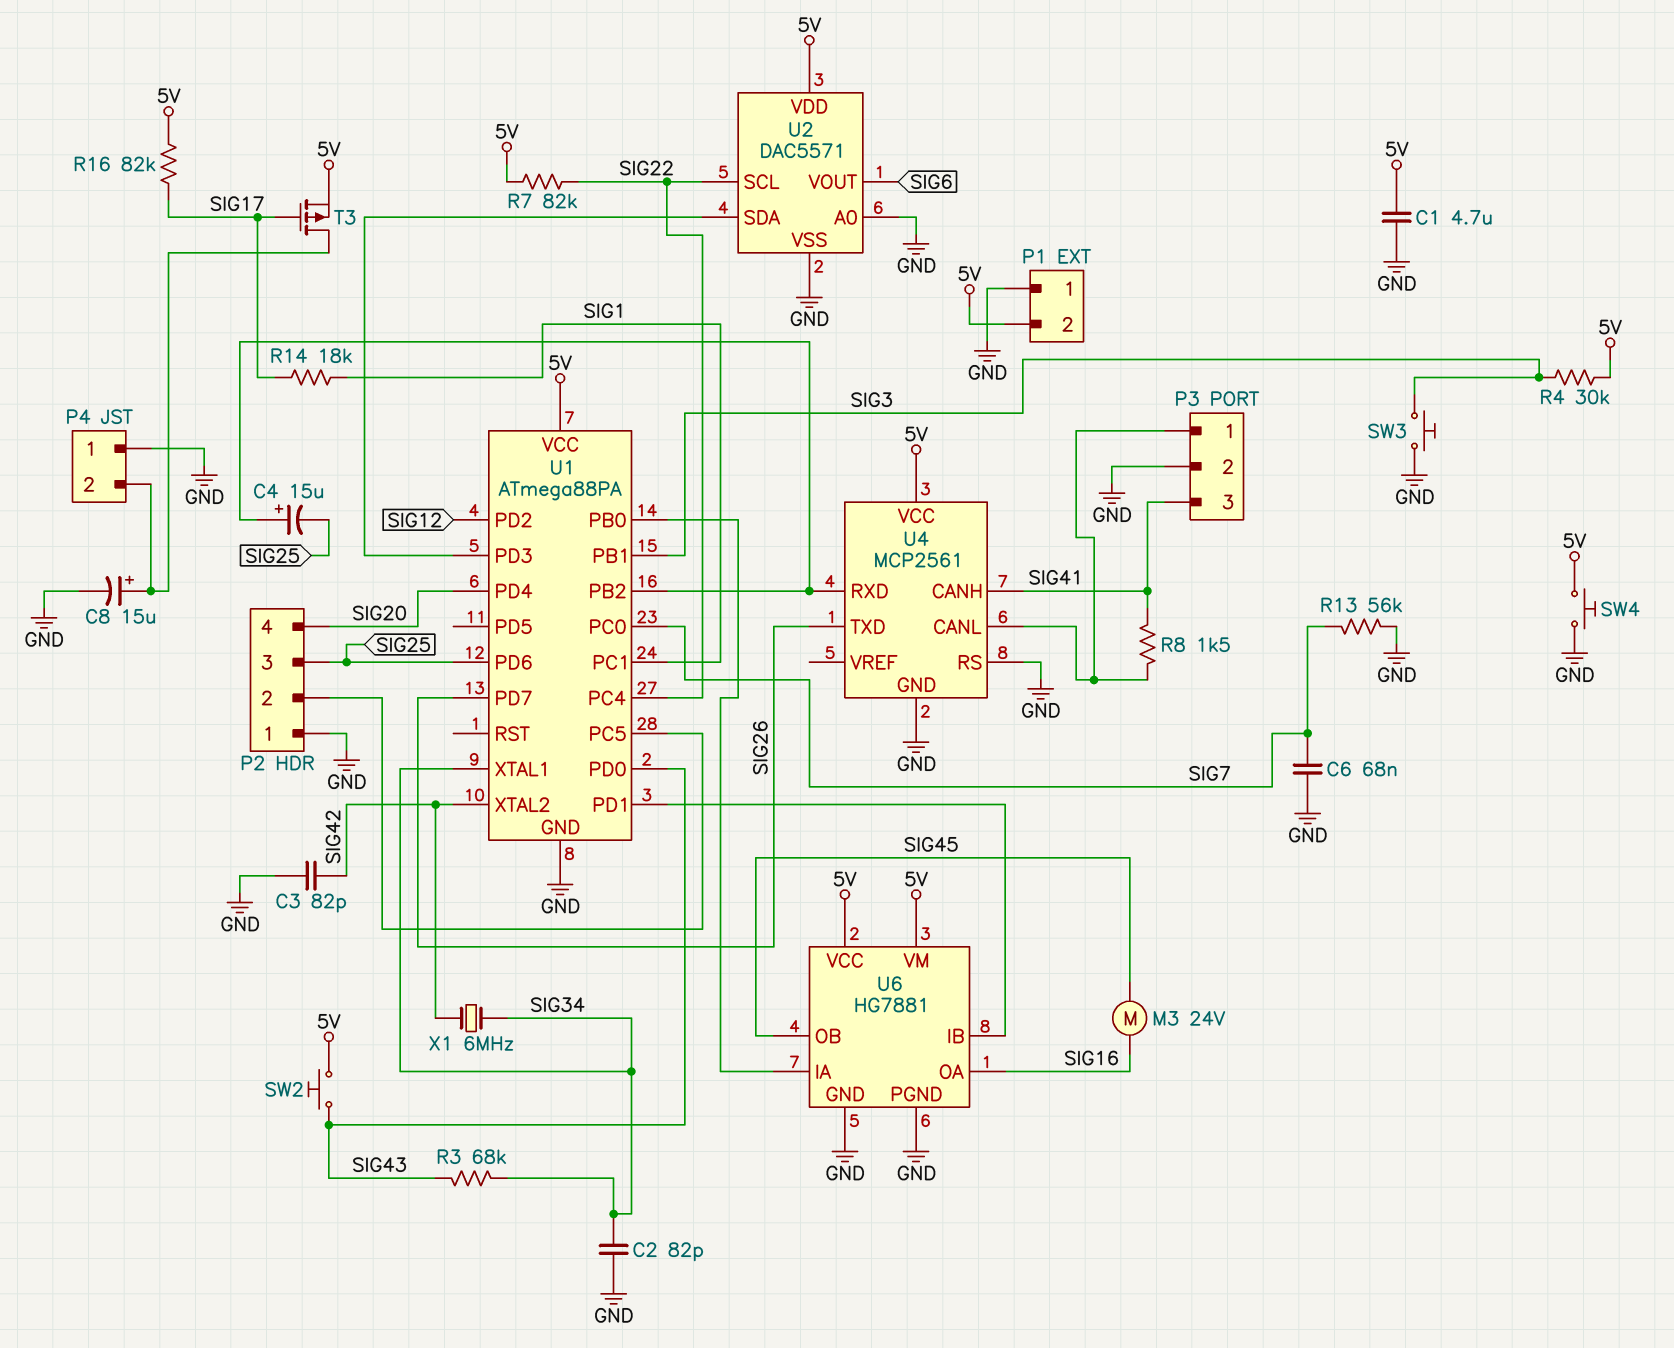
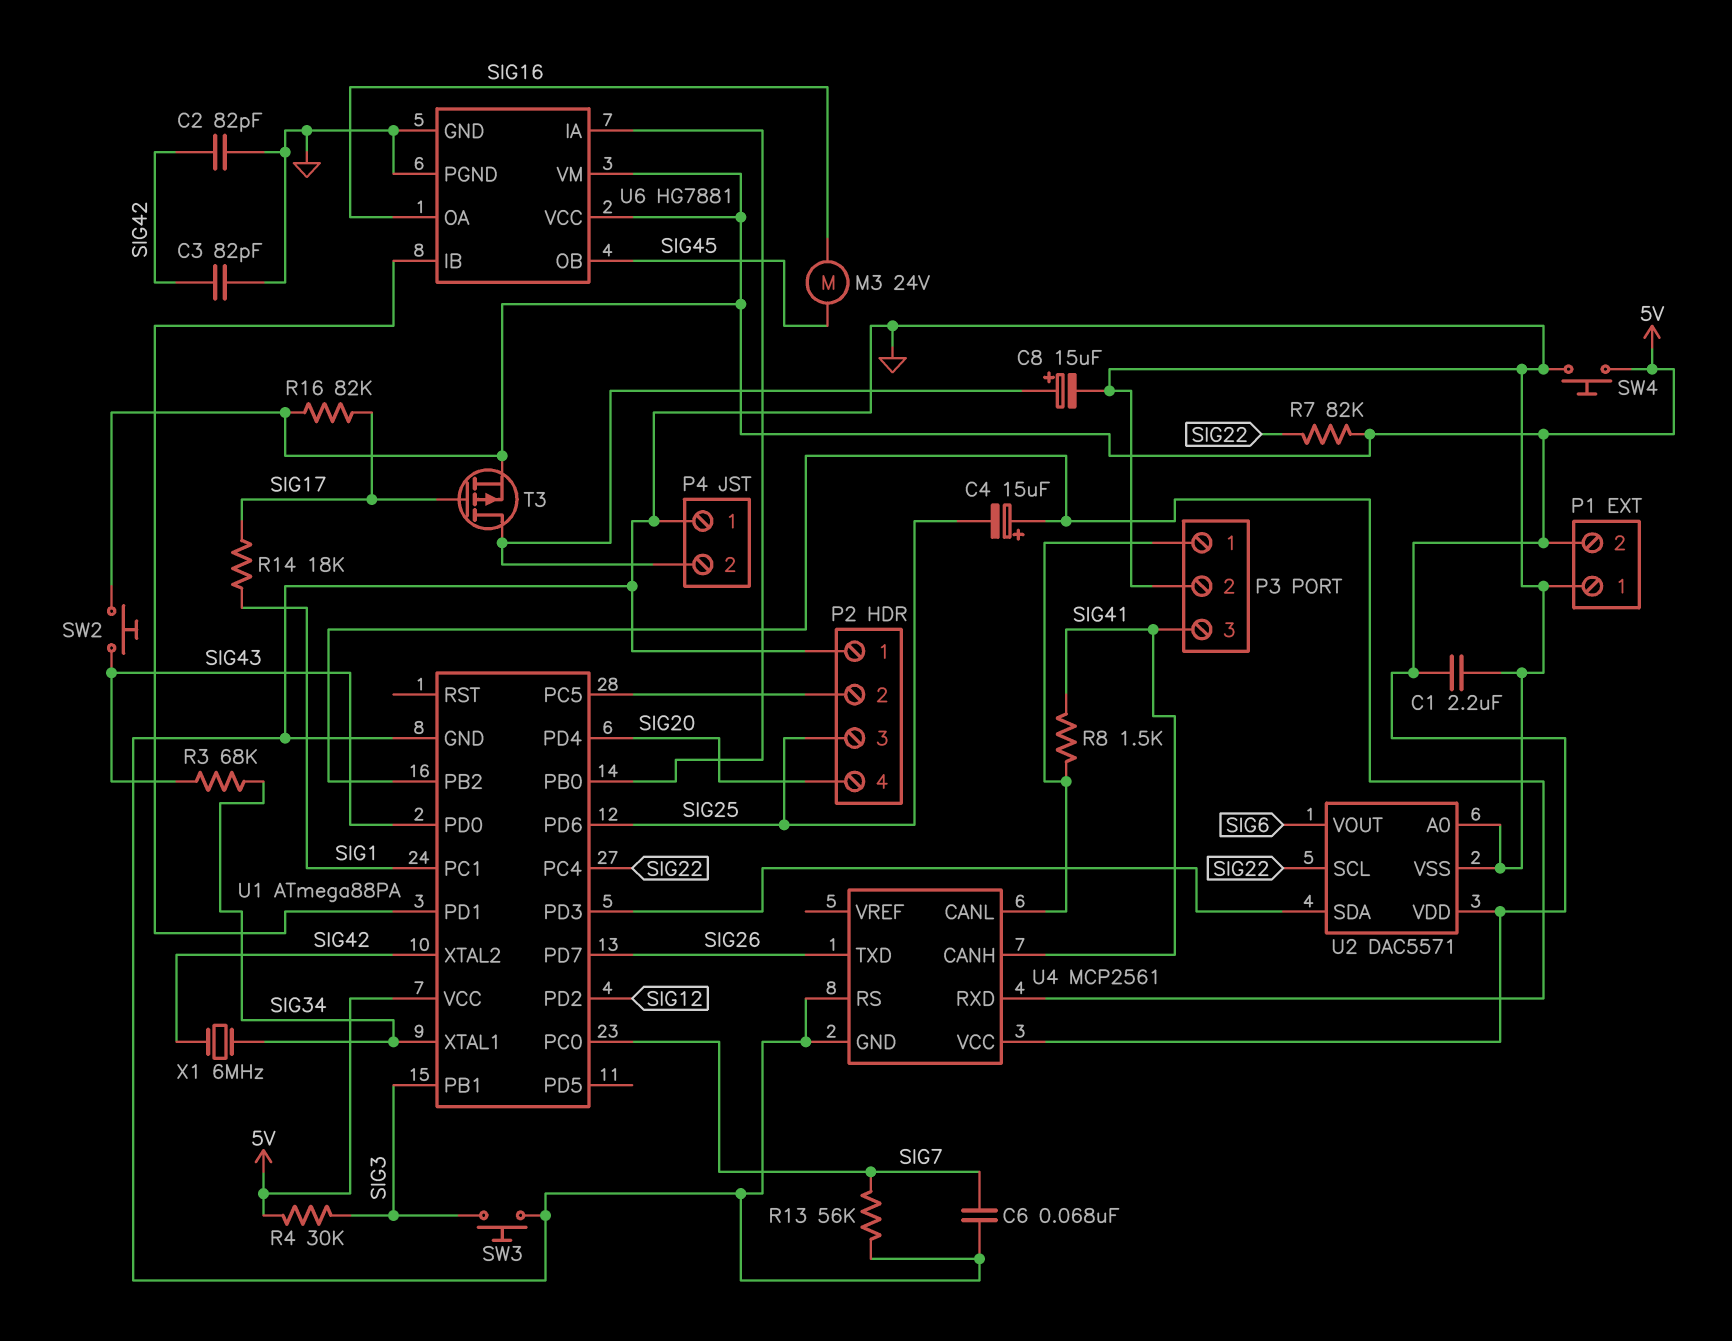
C1: 4.7uF (5V, GND) -> 2.2uF (5V, GND)
C2: 82pF (GND, SIG34) -> 82pF (GND, SIG42)

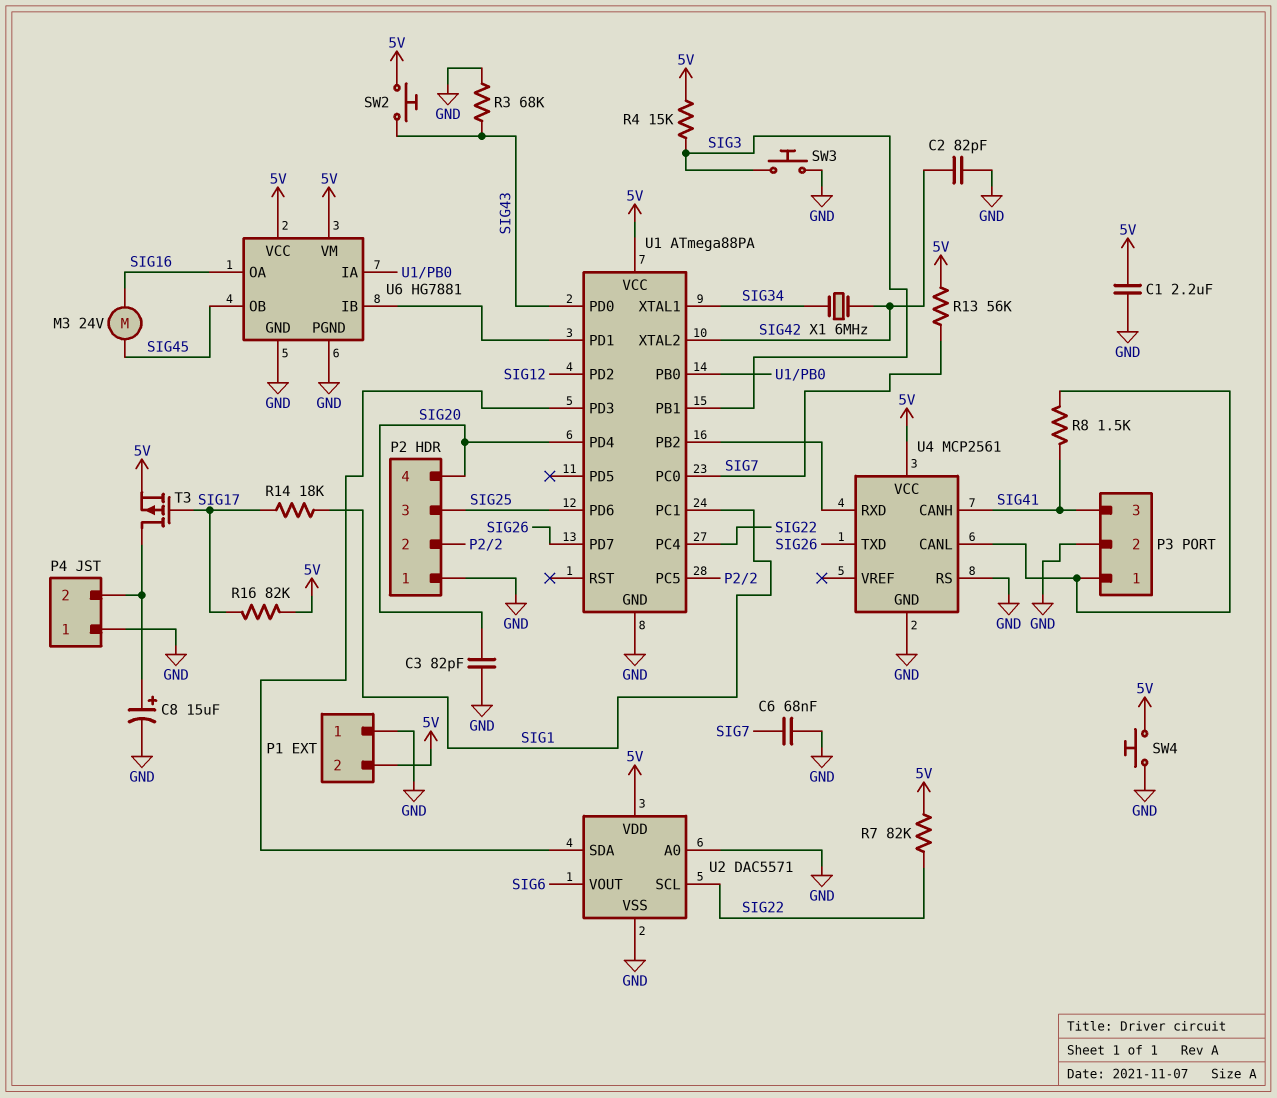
C3: 82pF (GND, SIG42) -> 82pF (GND, SIG20)
C4: 15uF (plus U1/PB2, minus SIG25) -> none
R3: 68k (SIG34, SIG43) -> 68k (GND, SIG43)
R4: 30k (5V, SIG3) -> 15k (5V, SIG3)
R13: 56k (GND, SIG7) -> 56k (5V, SIG7)

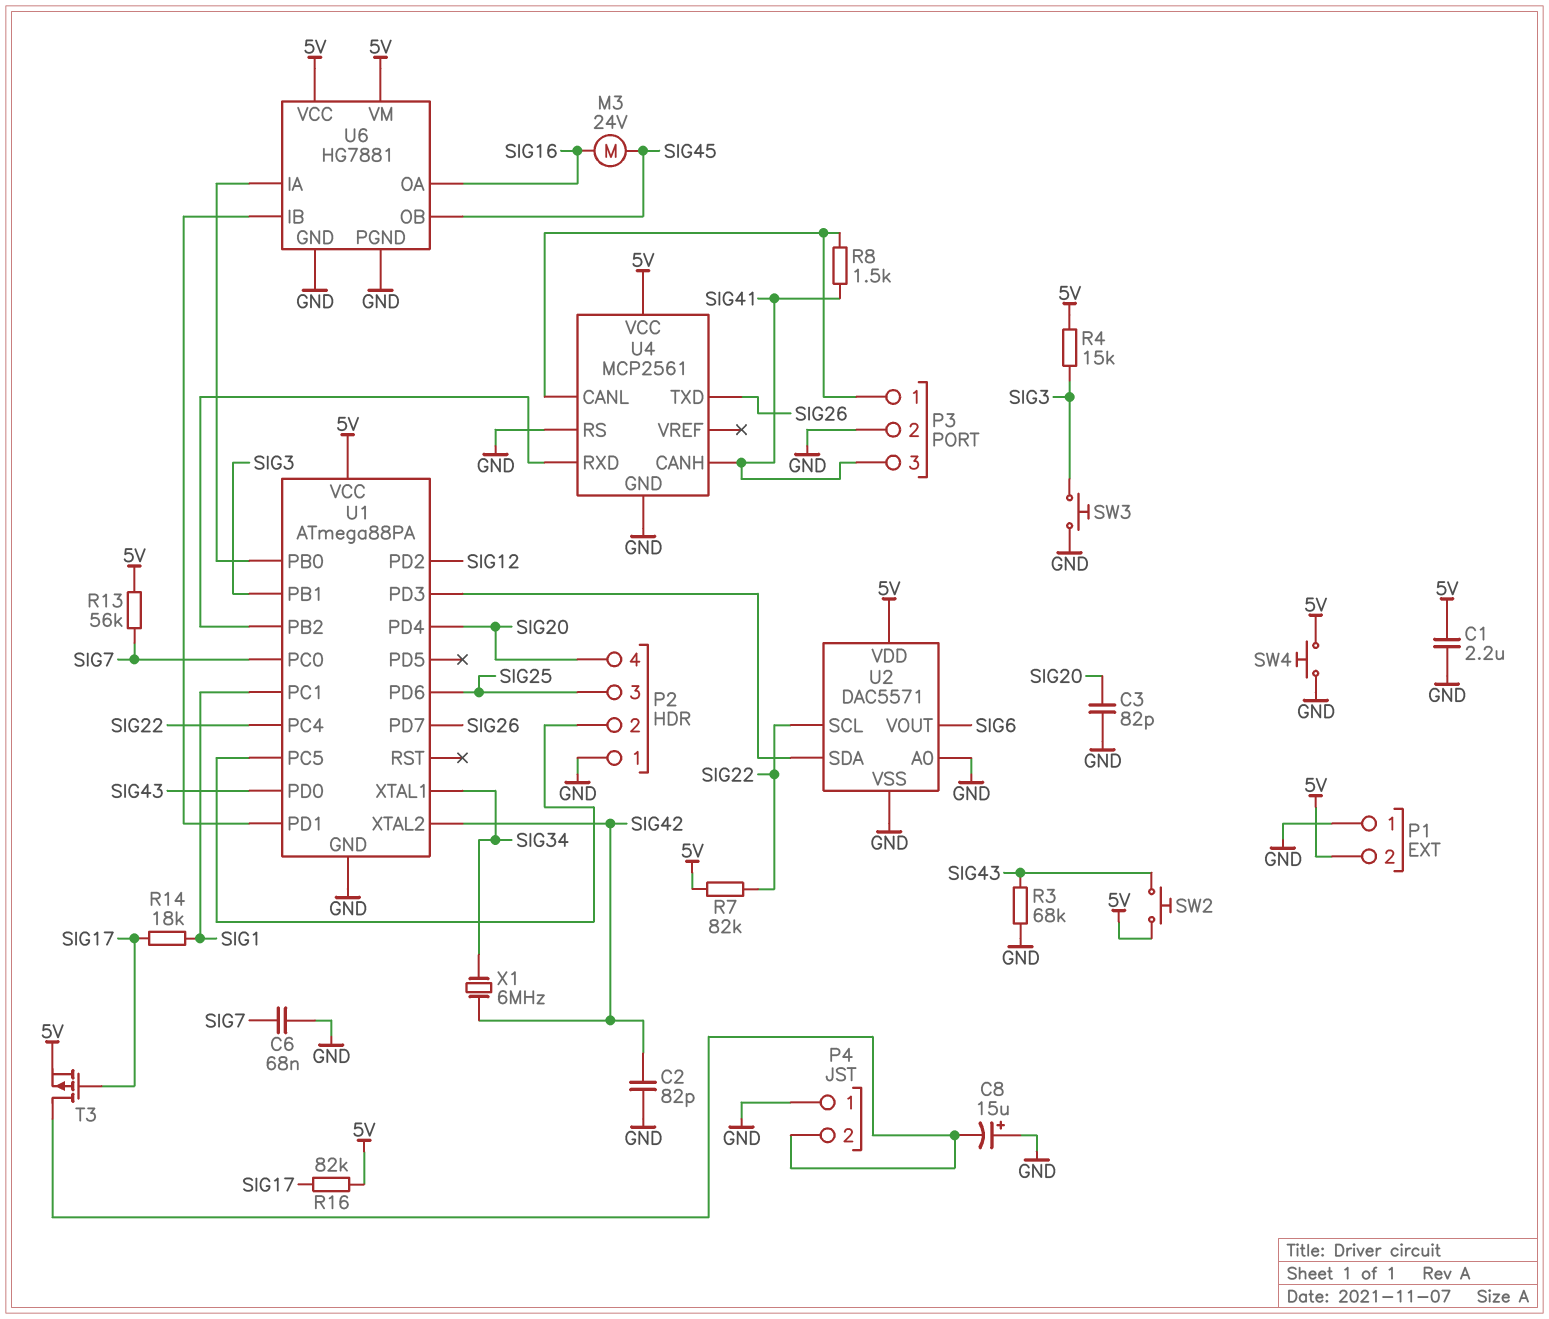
C8: 15uF (plus P4/2, minus GND) -> 15uF (plus GND, minus P4/2)

